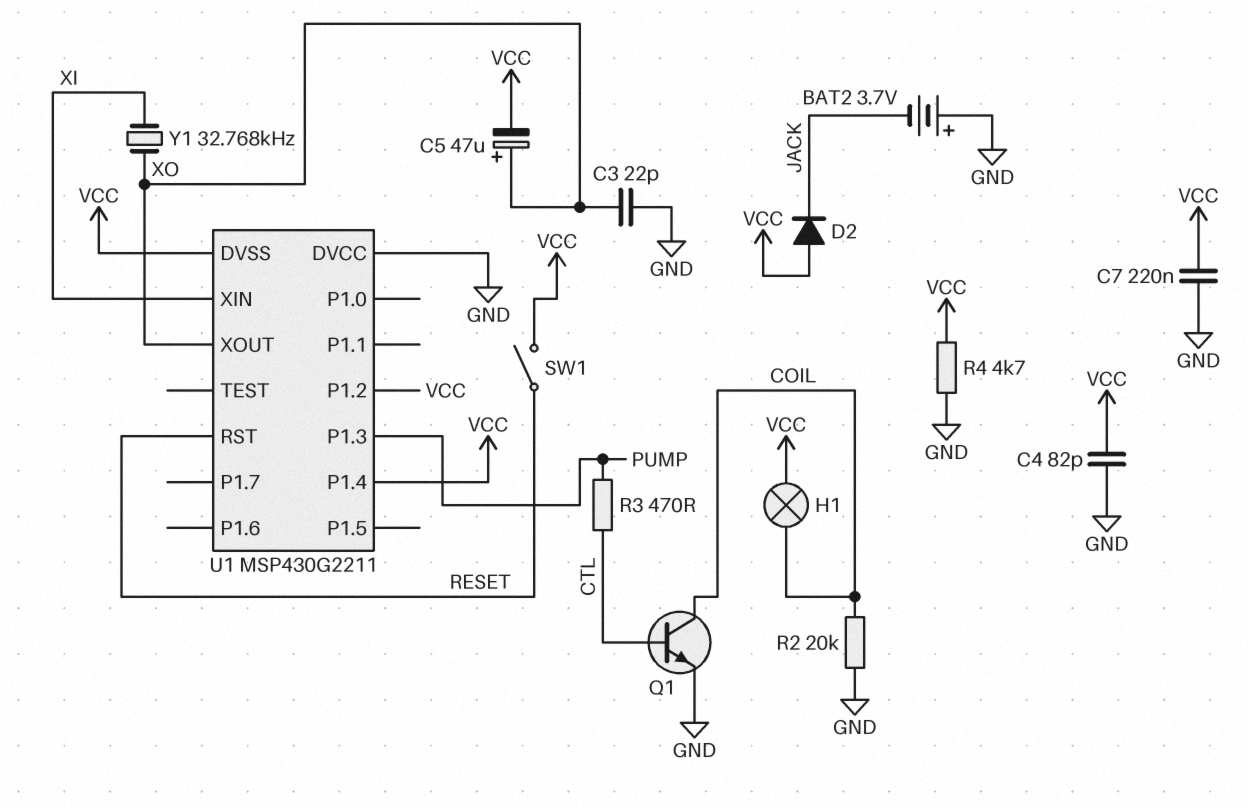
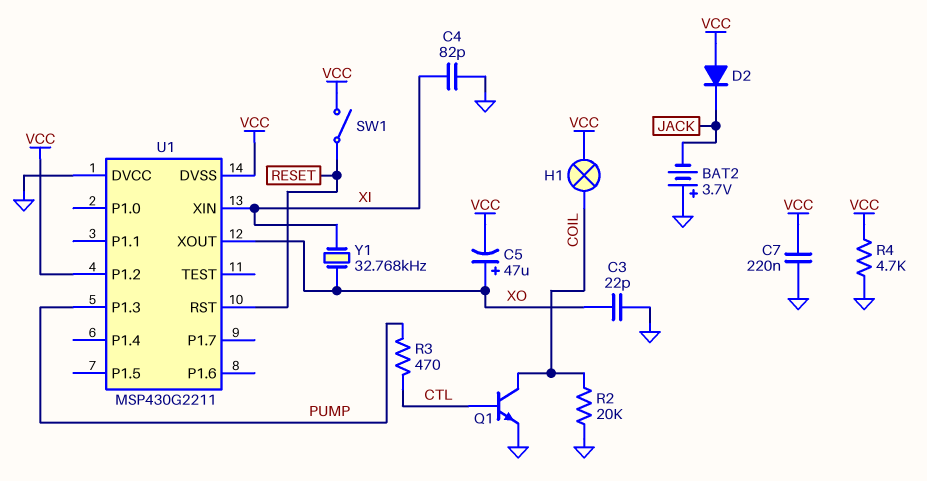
C4: 82pF (GND, VCC) -> 82pF (GND, XI)
U1 pin P1.4: VCC -> none

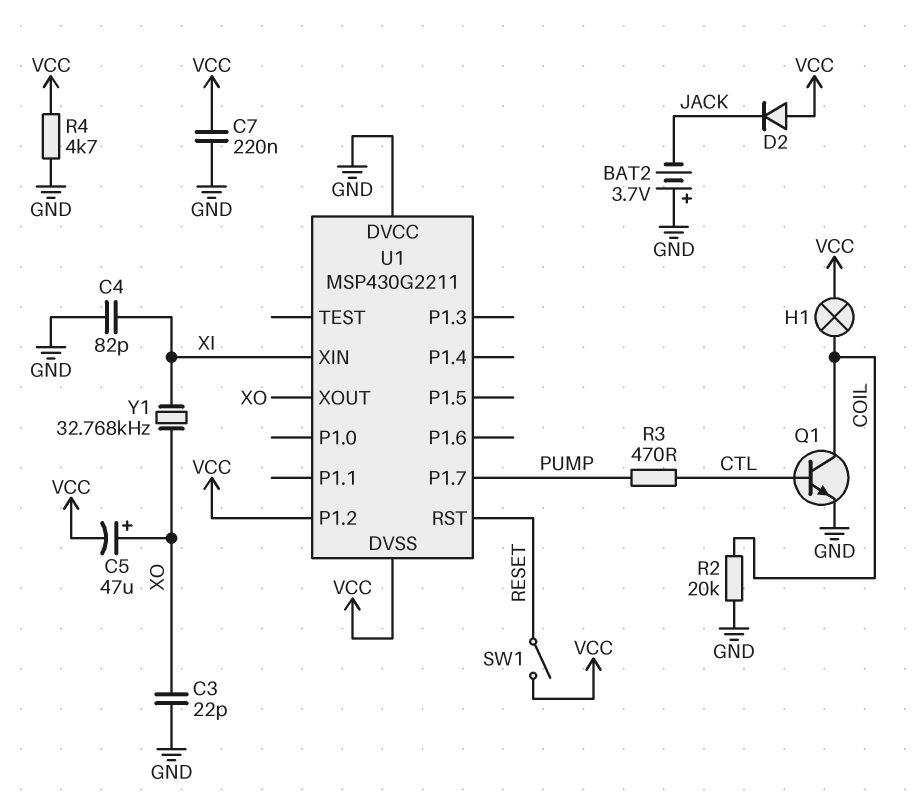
U1 pin P1.3: PUMP -> none
U1 pin P1.7: none -> PUMP

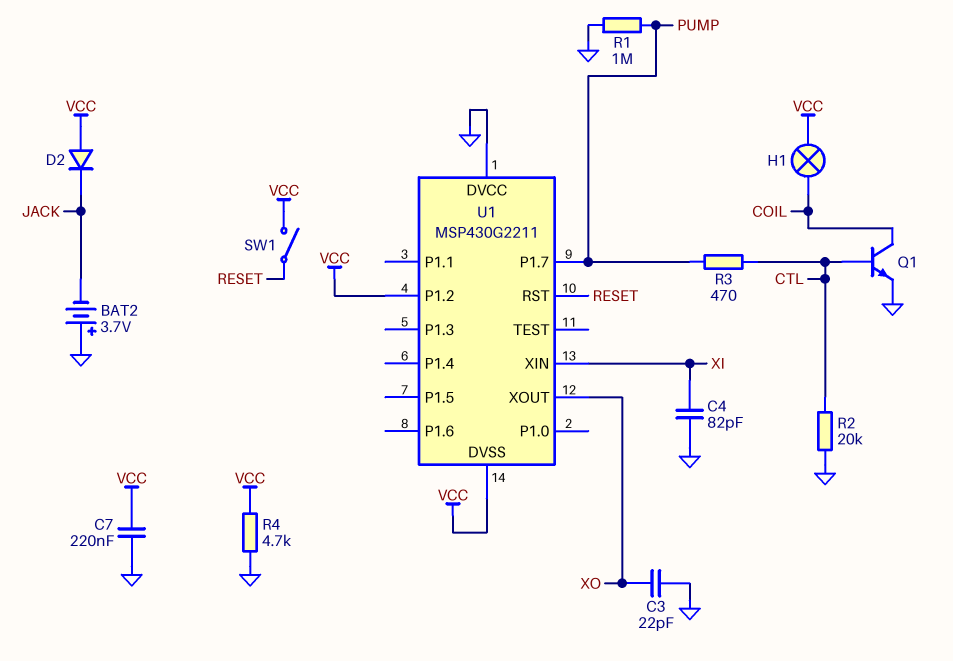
C5: 47uF (plus XO, minus VCC) -> none
R1: none -> 1M (GND, PUMP)
R2: 20k (COIL, GND) -> 20k (CTL, GND)
Y1: 32.768kHz (XI, XO) -> none

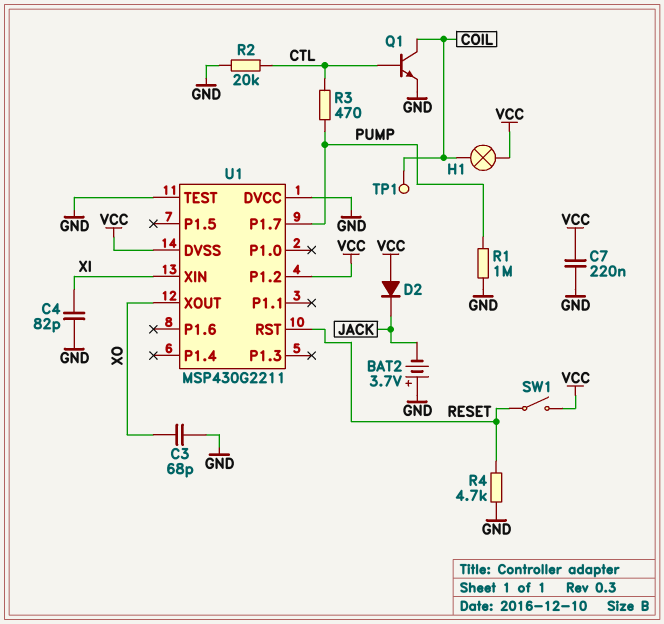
C3: 22pF (GND, XO) -> 68pF (GND, XO)
R4: 4.7k (GND, VCC) -> 4.7k (GND, RESET)
TP1: none -> test point (COIL)
U1 pin TEST: none -> GND

